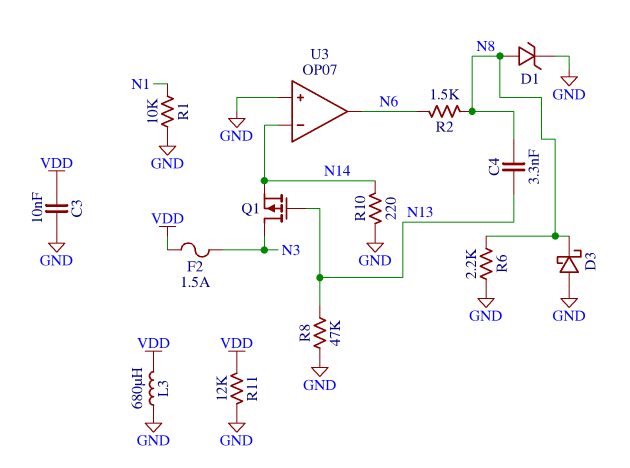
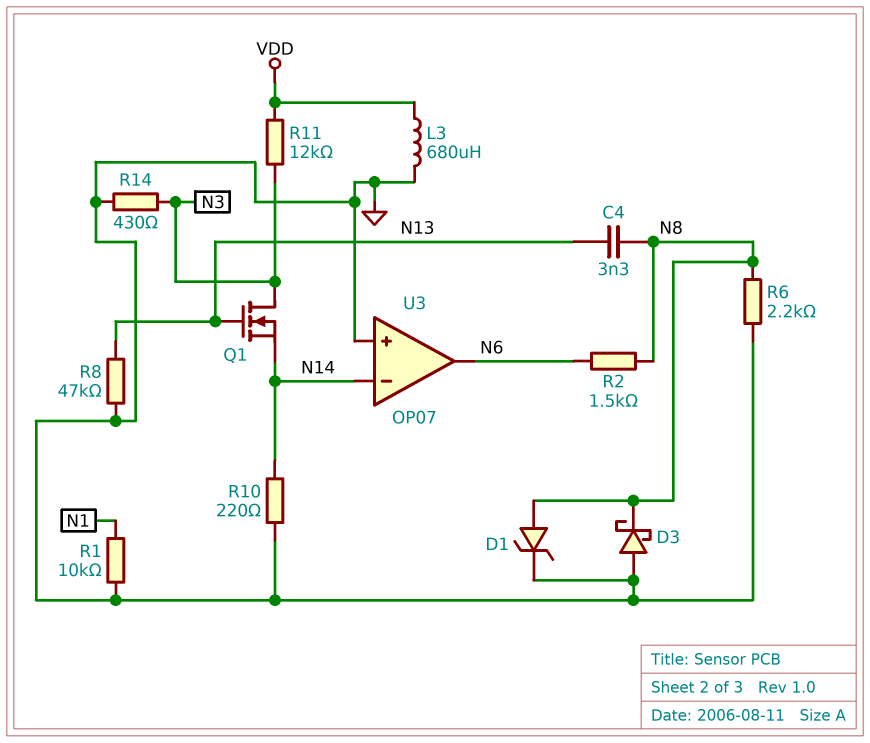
C3: 10nF (GND, VDD) -> none
F2: 1.5A (N3, VDD) -> none
Q1: PMOS (G N13, D N3, S N14) -> NMOS (G N13, D N3, S N14)
R11: 12k (GND, VDD) -> 12k (N3, VDD)
R14: none -> 430 (GND, N3)

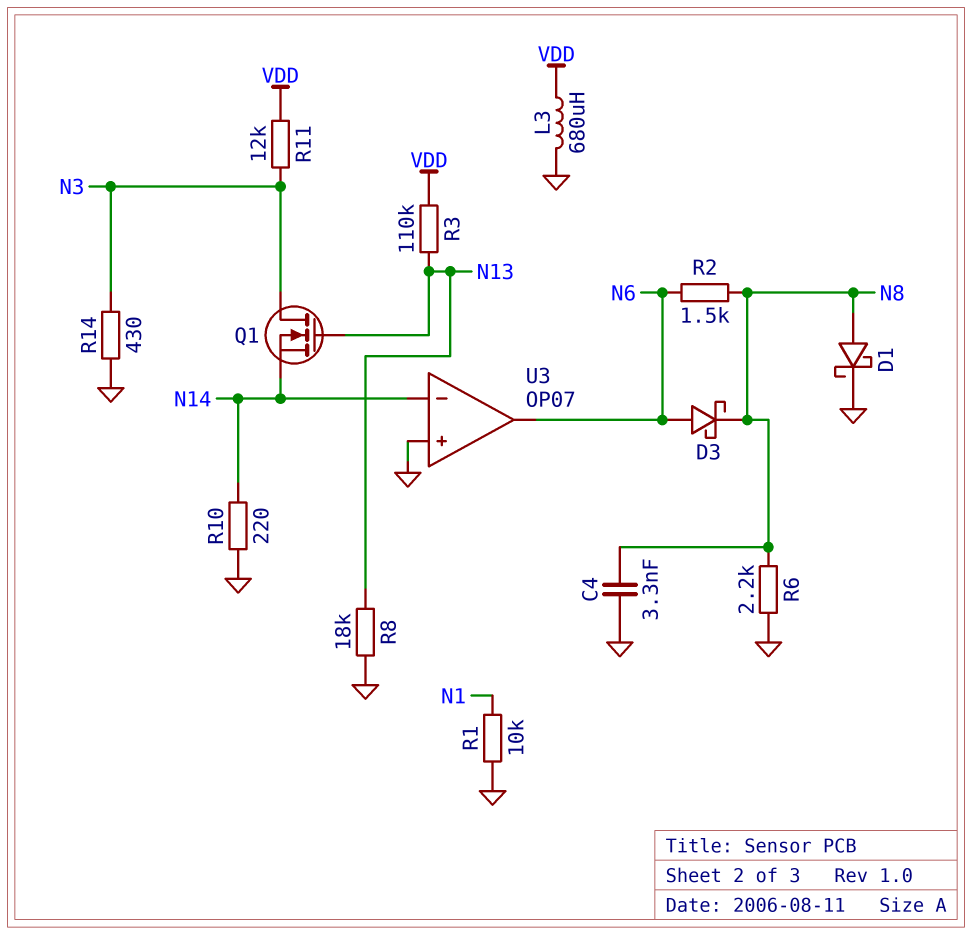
C4: 3.3nF (N8, N13) -> 3.3nF (GND, N8)
D1: zener (A N8, K GND) -> schottky (A N8, K GND)
D3: schottky (A GND, K N8) -> schottky (A N6, K N8)
R3: none -> 110k (N13, VDD)
R8: 47k (GND, N13) -> 18k (GND, N13)

